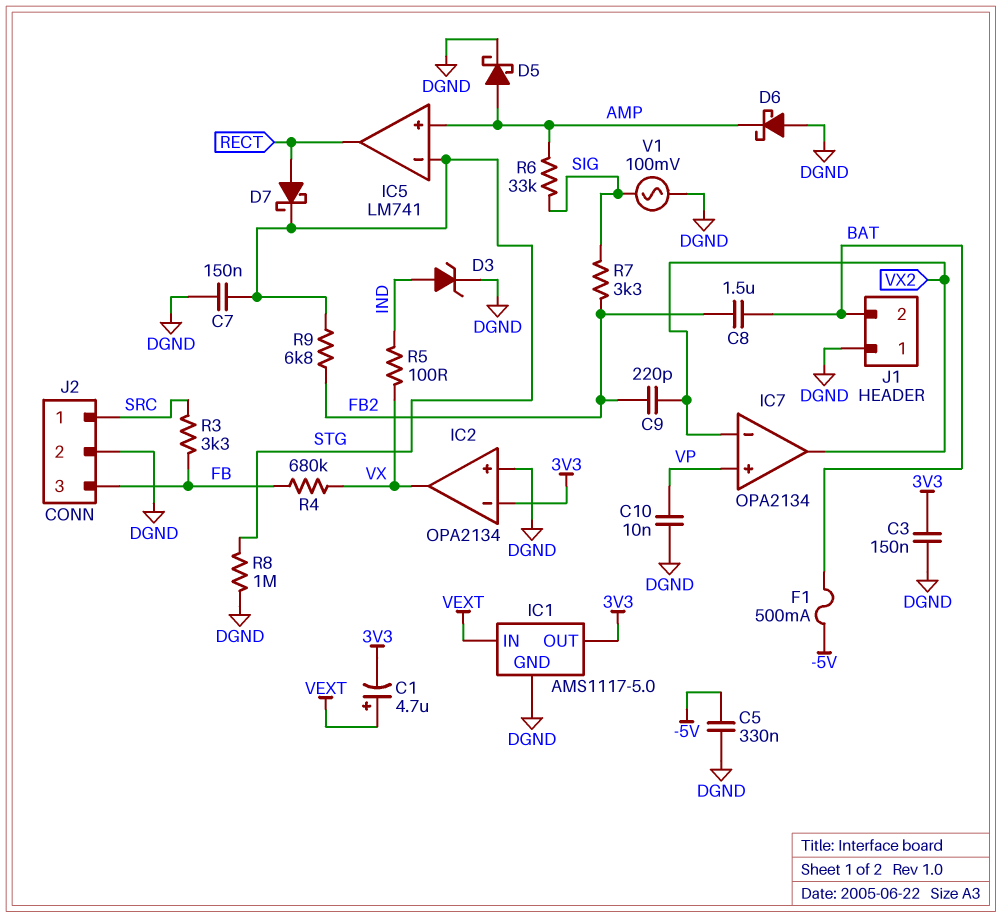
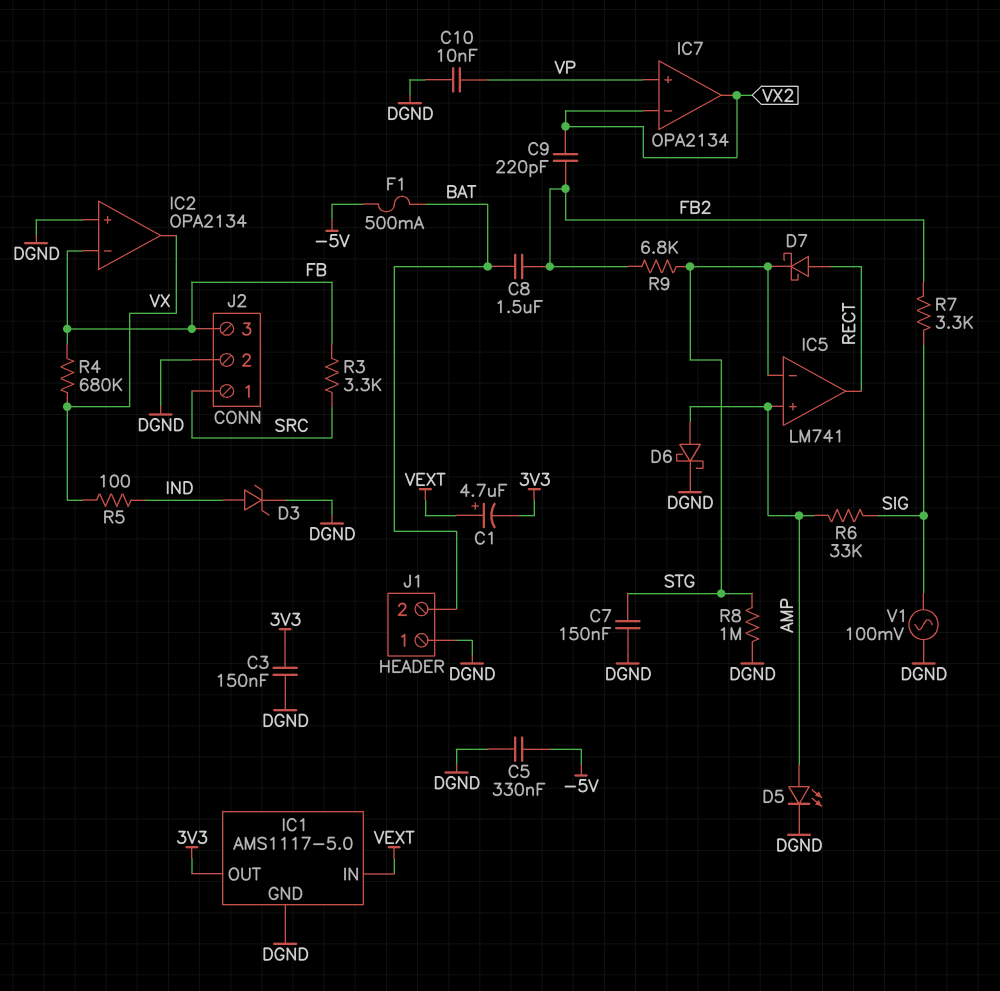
D5: schottky (A AMP, K DGND) -> LED (A AMP, K DGND)
D6: schottky (A DGND, K AMP) -> schottky (A AMP, K DGND)
IC2 pin in-: 3V3 -> FB

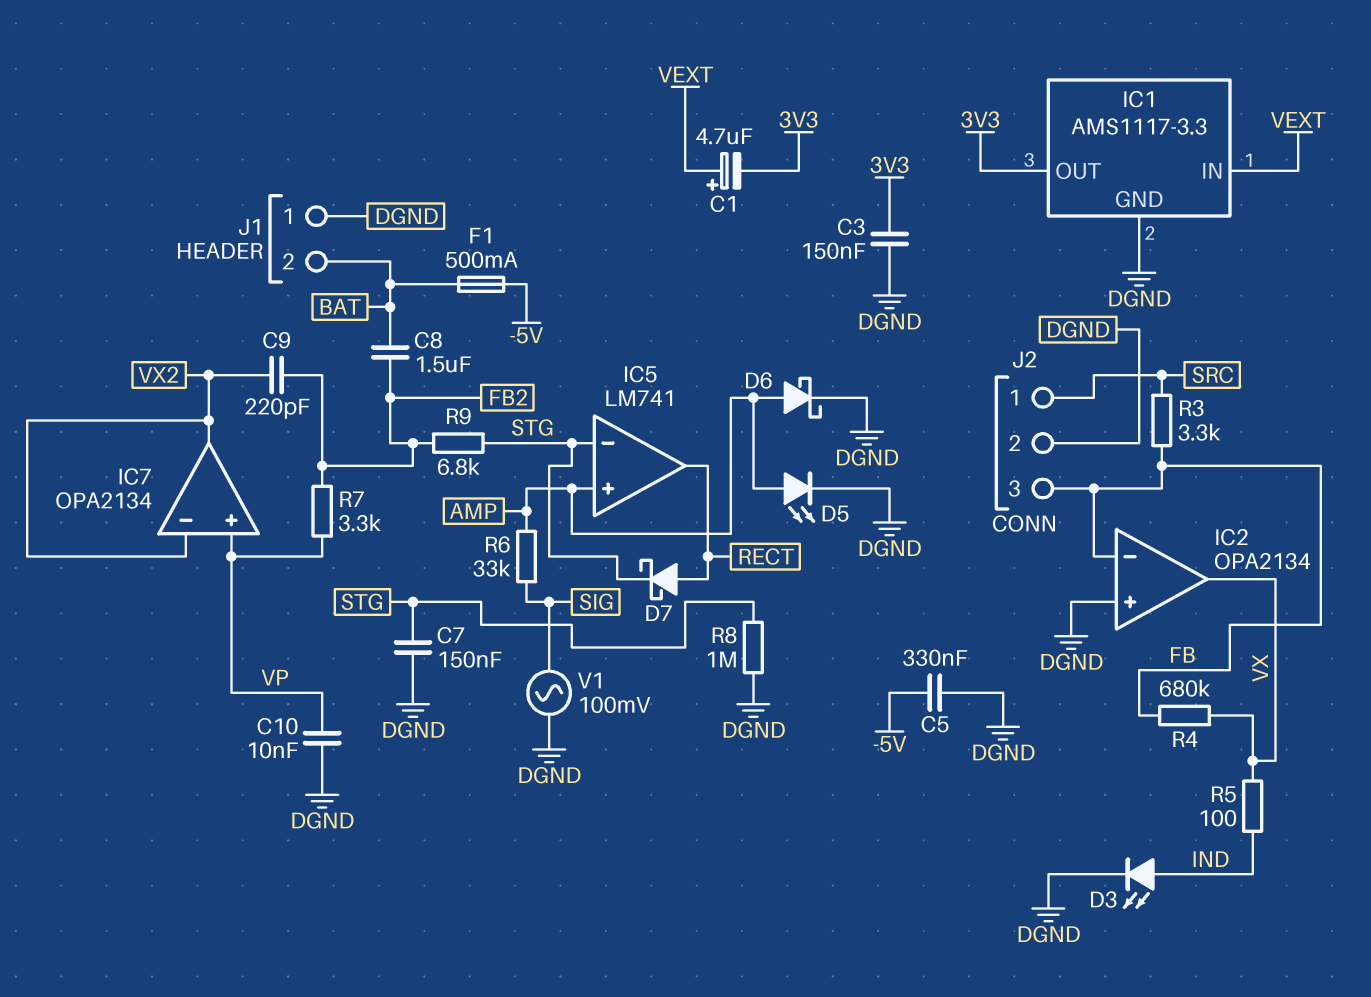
D3: zener (A IND, K DGND) -> LED (A IND, K DGND)
IC1: AMS1117-5.0 -> AMS1117-3.3
R7: 3.3k (FB2, SIG) -> 3.3k (FB2, VP)

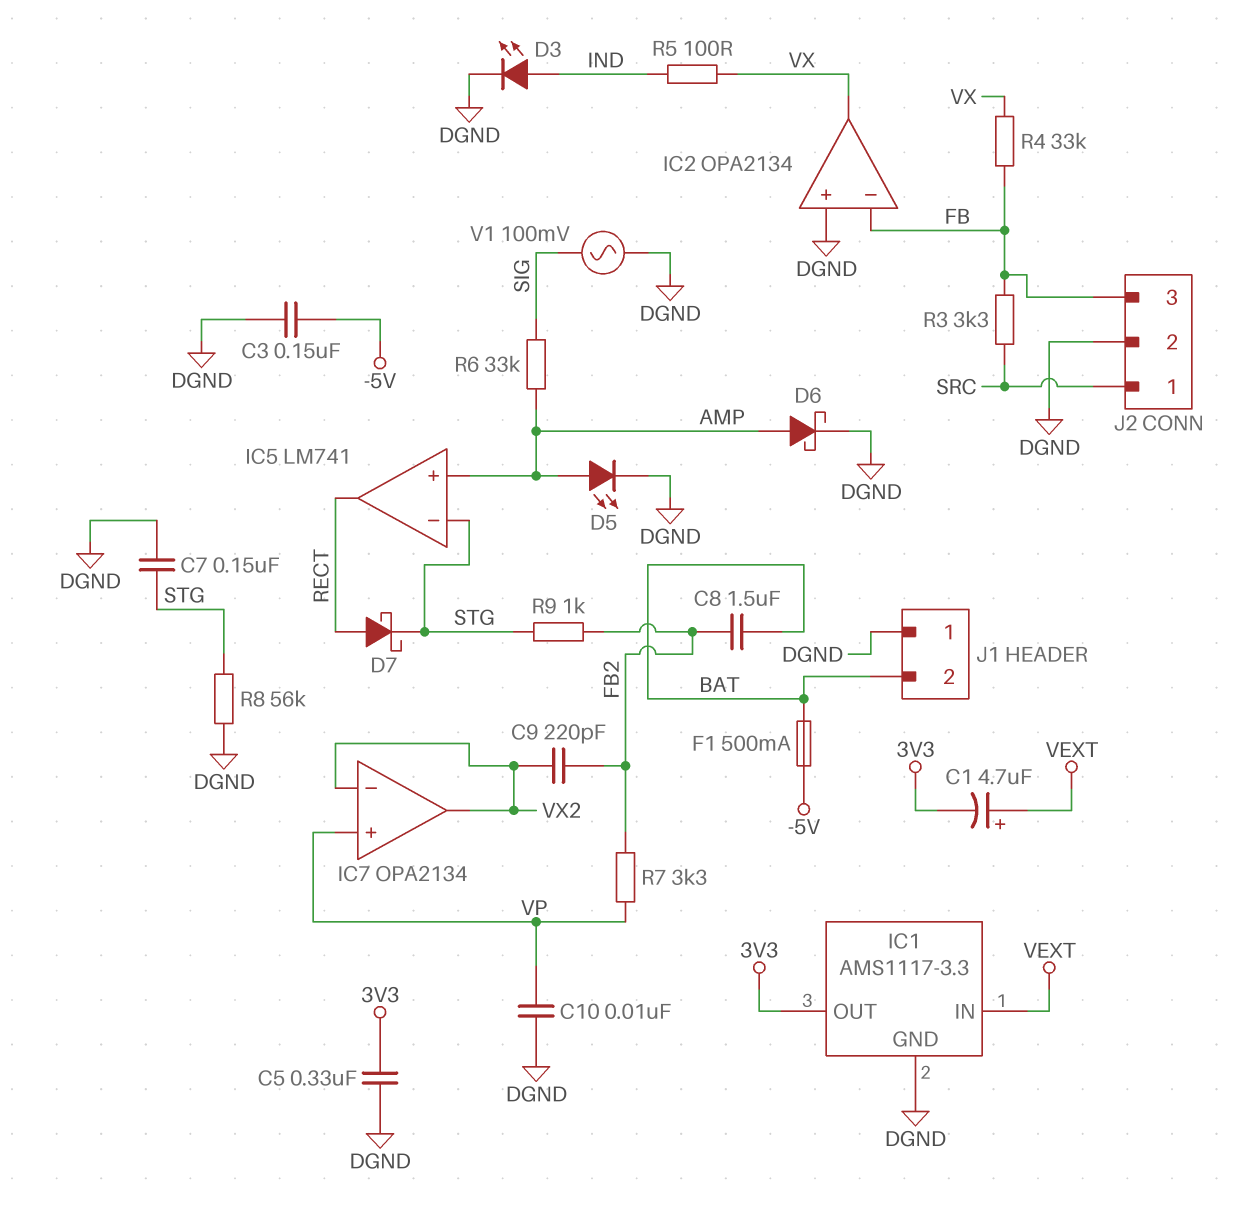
C3: 150nF (3V3, DGND) -> 150nF (-5V, DGND)
C5: 330nF (-5V, DGND) -> 330nF (3V3, DGND)
R4: 680k (FB, VX) -> 33k (FB, VX)
R8: 1M (DGND, STG) -> 56k (DGND, STG)
R9: 6.8k (FB2, STG) -> 1k (FB2, STG)

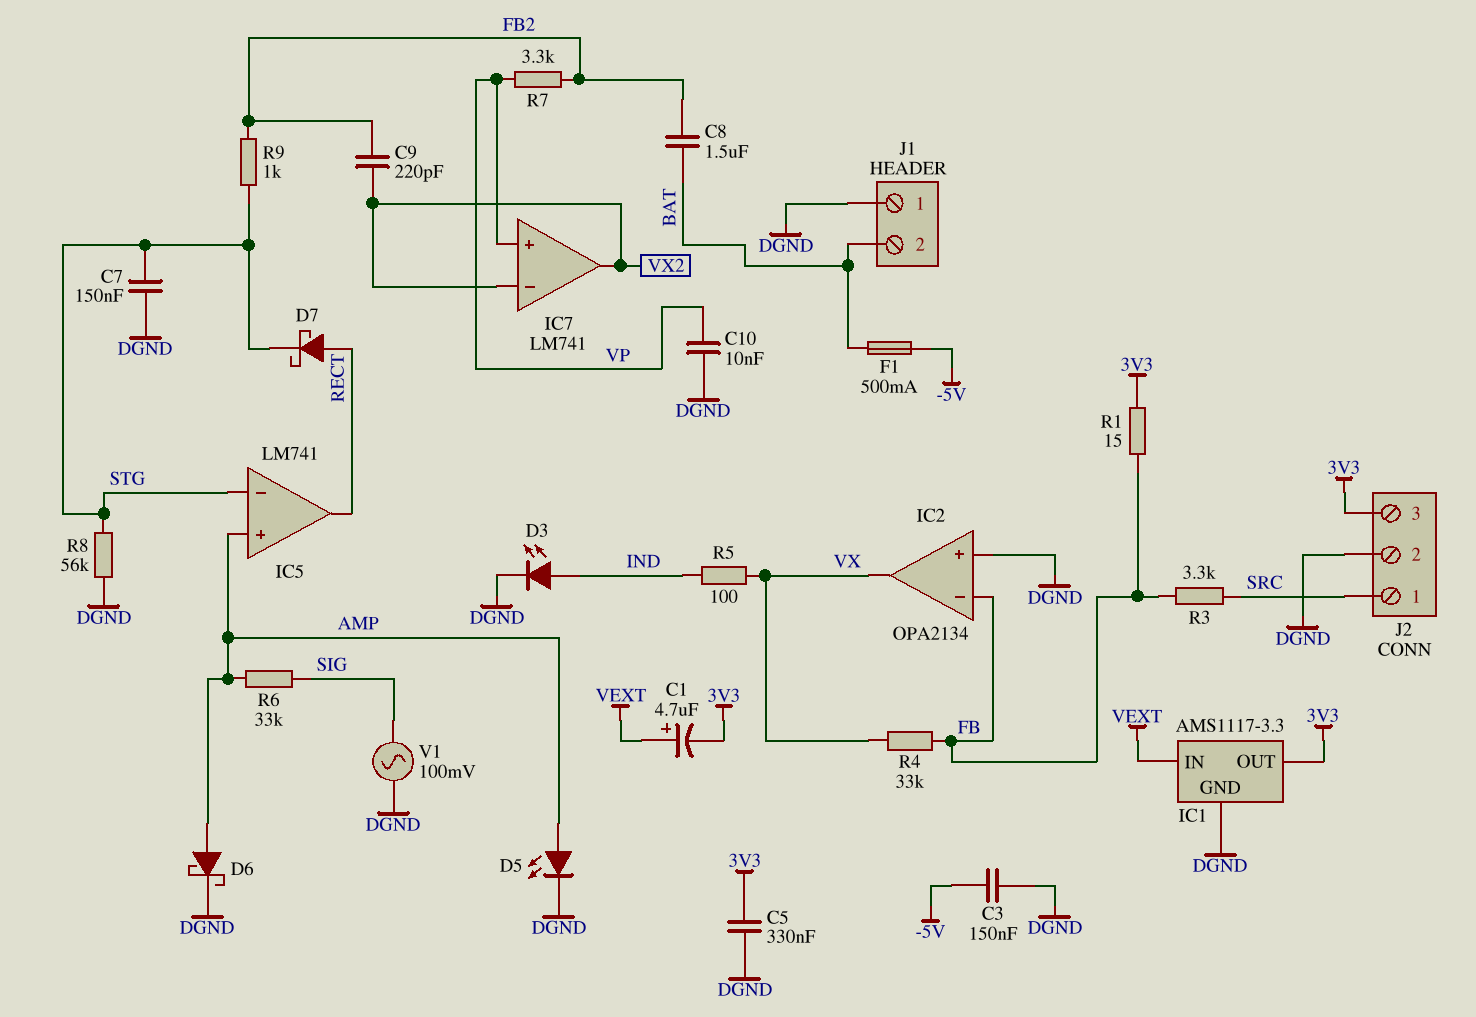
IC7: OPA2134 -> LM741
J2 pin 3: FB -> 3V3
R1: none -> 15 (3V3, FB)

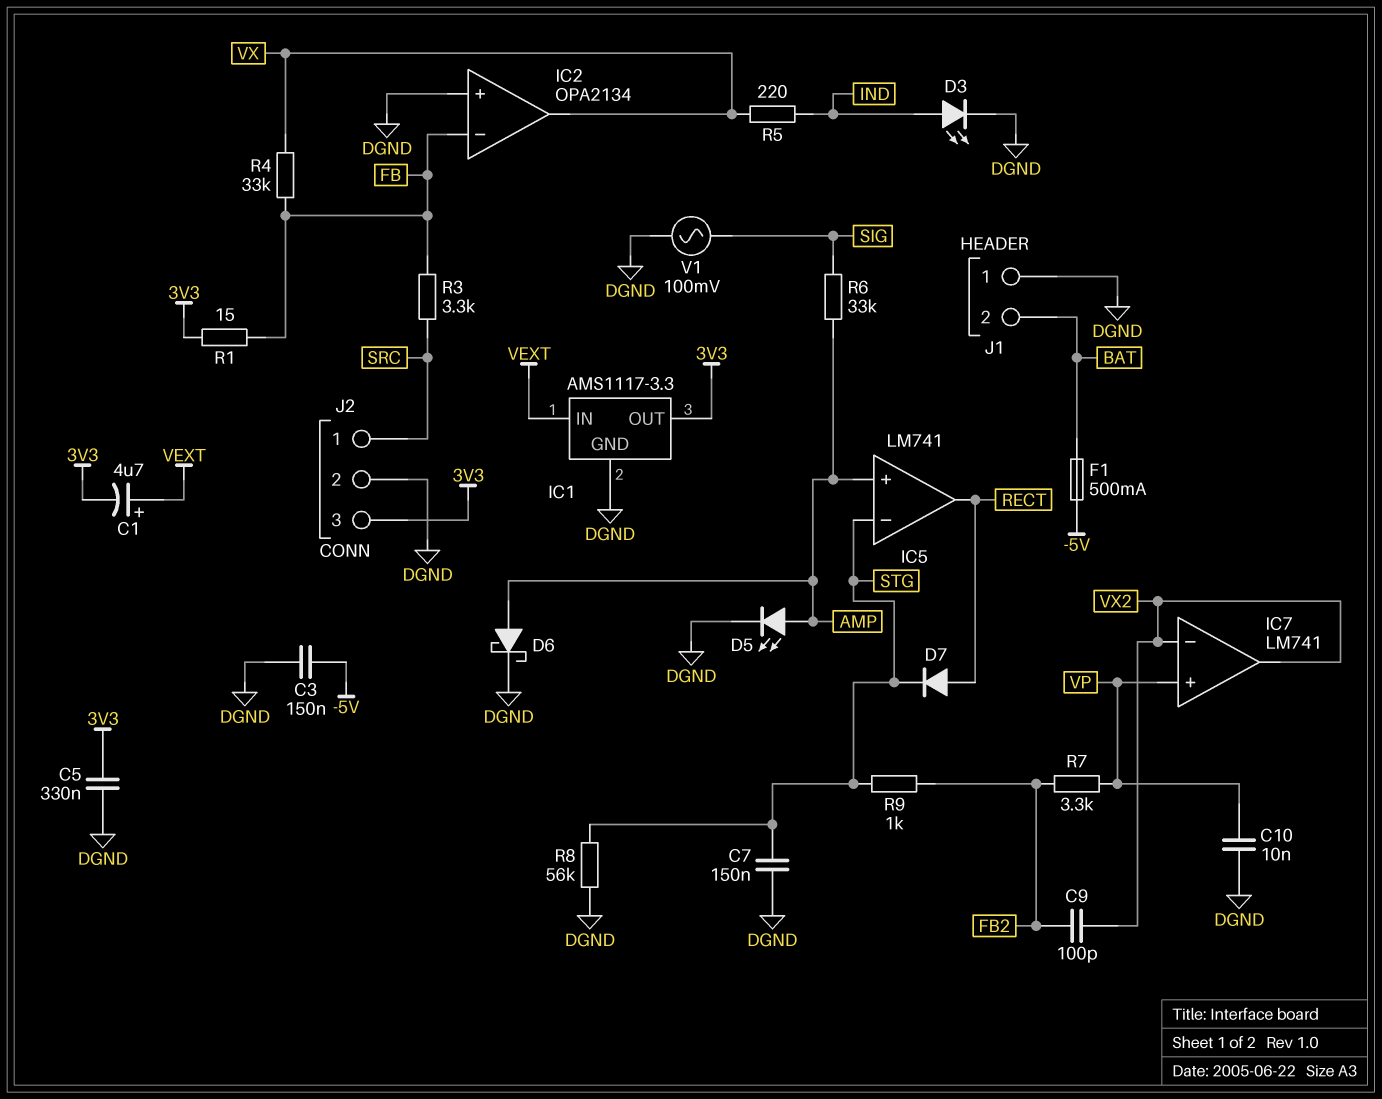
C8: 1.5uF (BAT, FB2) -> none
C9: 220pF (FB2, VX2) -> 100pF (FB2, VX2)
D7: schottky (A RECT, K STG) -> diode (A RECT, K STG)
R5: 100 (IND, VX) -> 220 (IND, VX)

